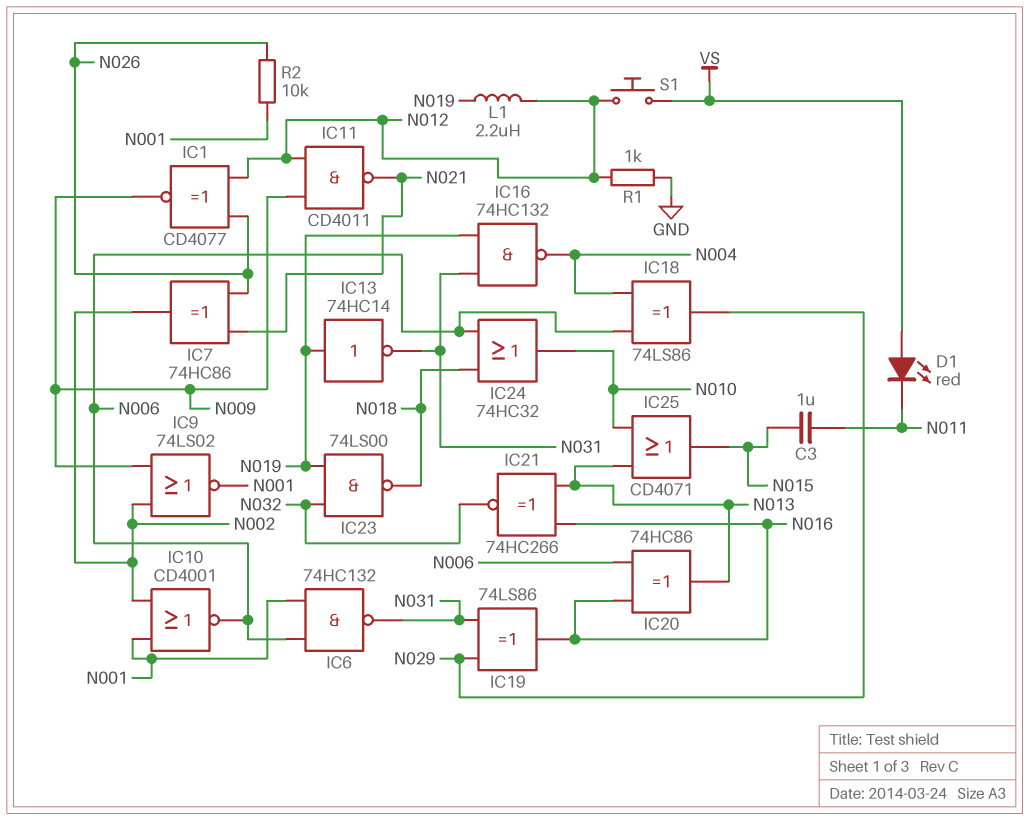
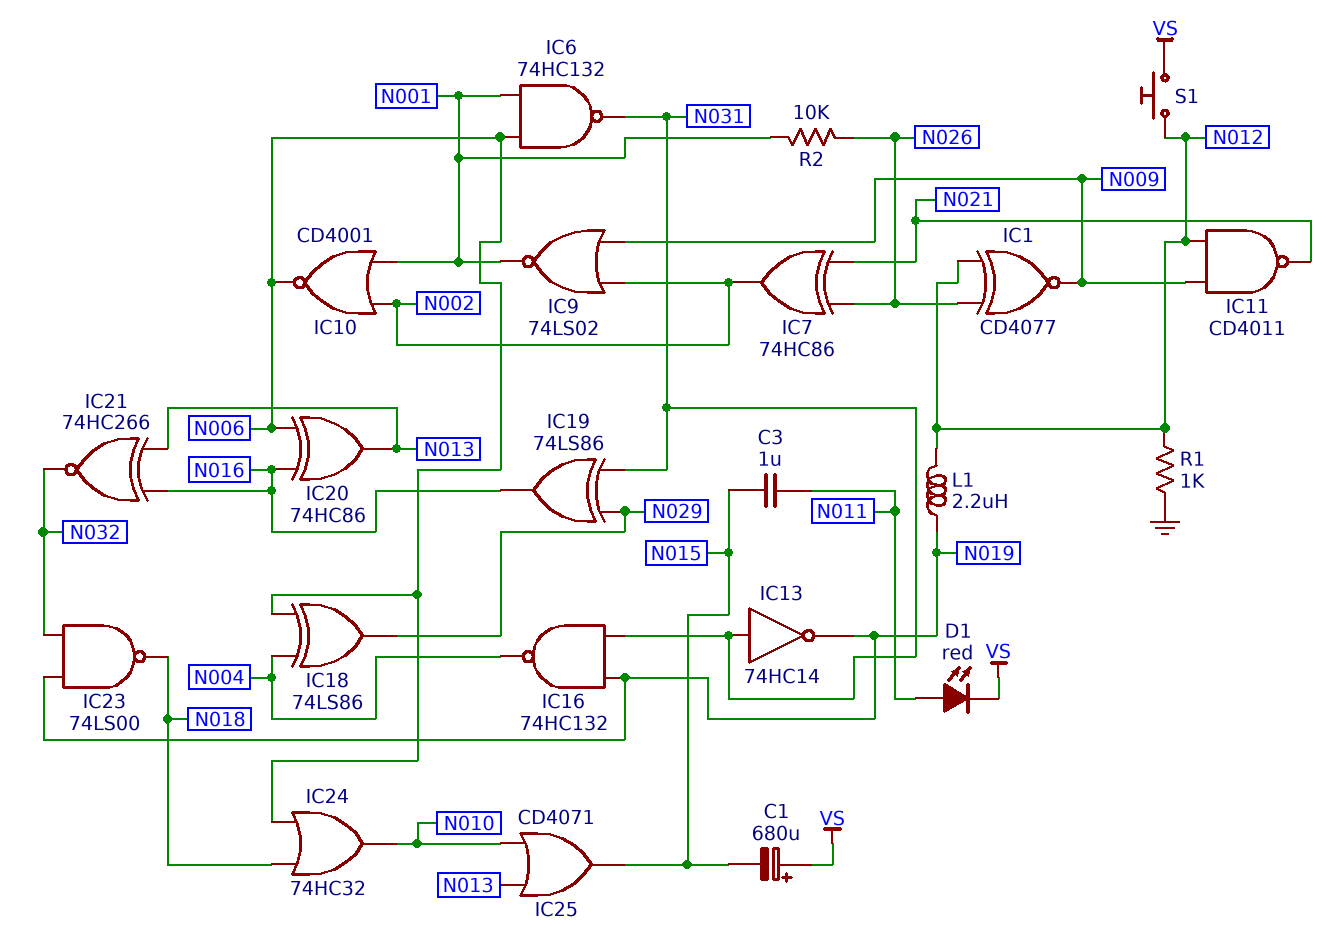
C1: none -> 680uF (plus VS, minus N015)
D1: LED red (A VS, K N011) -> LED red (A N011, K VS)
IC13: NOT 74HC14 (in N019, out N031) -> NOT 74HC14 (in N031, out N019)

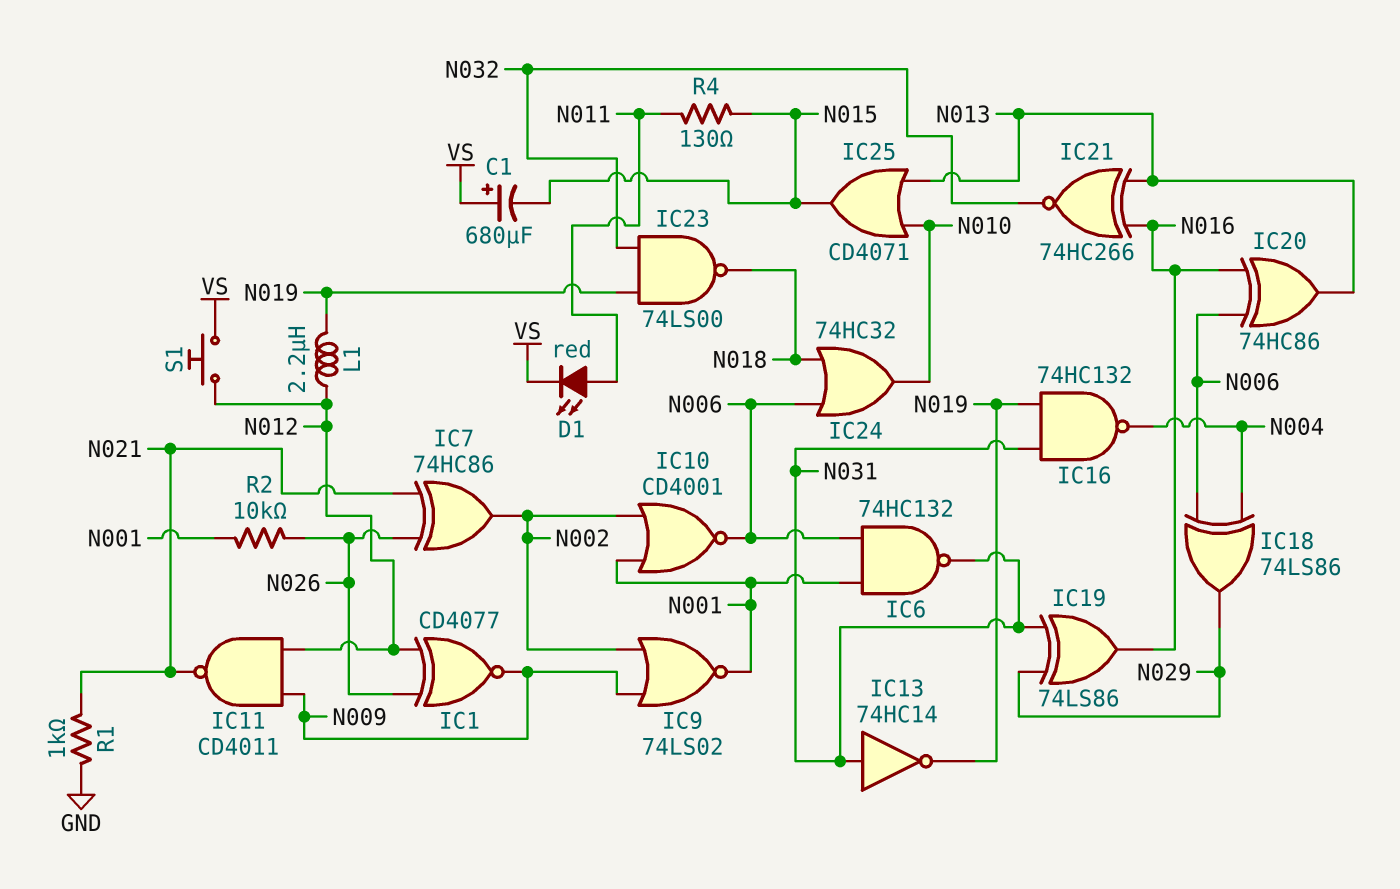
C3: 1uF (N011, N015) -> none
R1: 1k (GND, N012) -> 1k (GND, N021)
R4: none -> 130 (N011, N015)

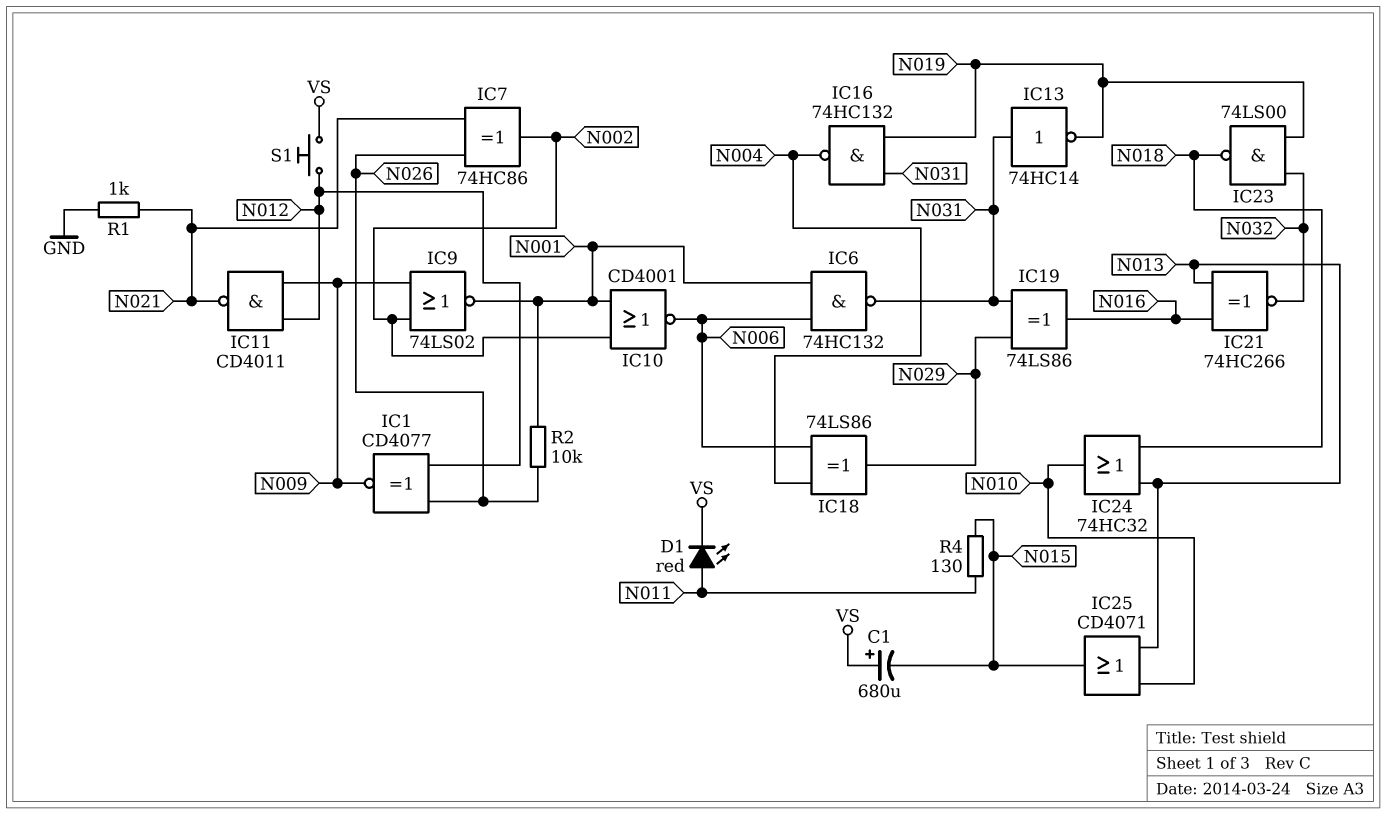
IC20: XOR 74HC86 (in N006, in N016, out N013) -> none
IC24: OR 74HC32 (in N006, in N018, out N010) -> OR 74HC32 (in N013, in N018, out N010)
L1: 2.2uH (N012, N019) -> none

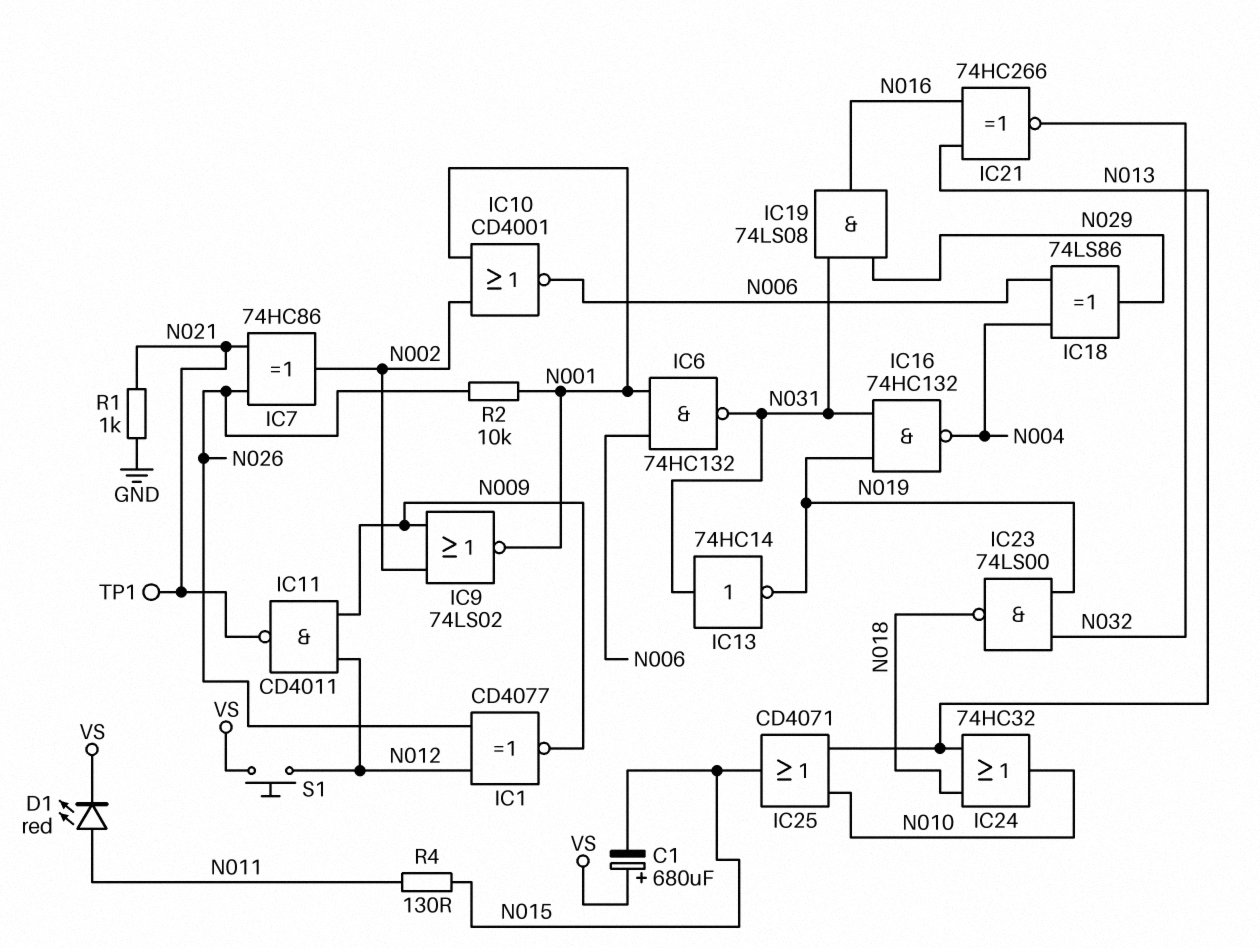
IC19: XOR 74LS86 (in N029, in N031, out N016) -> AND 74LS08 (in N029, in N031, out N016)
TP1: none -> test point (N021)

